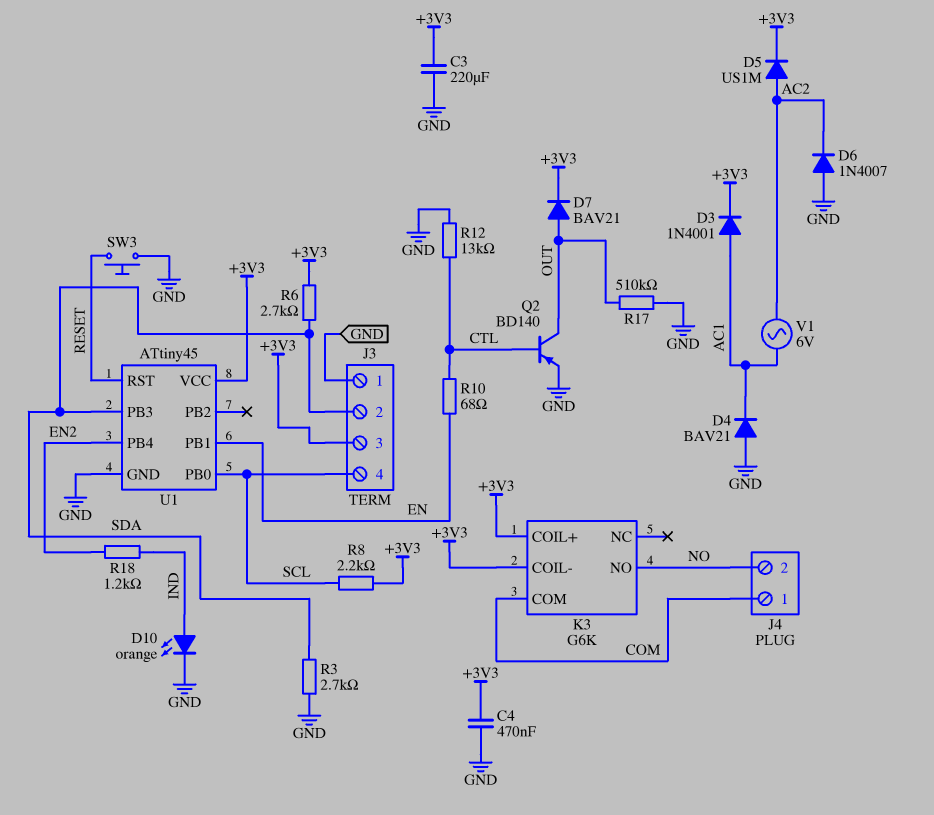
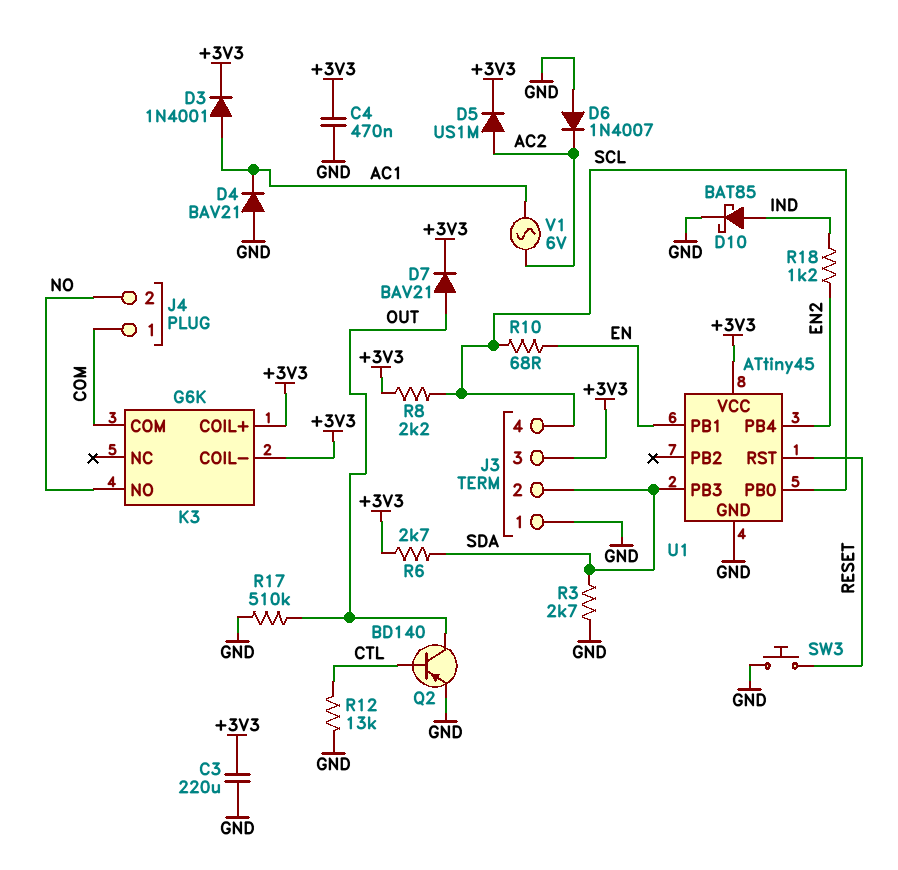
D10: LED orange (A IND, K GND) -> schottky BAT85 (A IND, K GND)
R10: 68 (CTL, EN) -> 68 (EN, SCL)

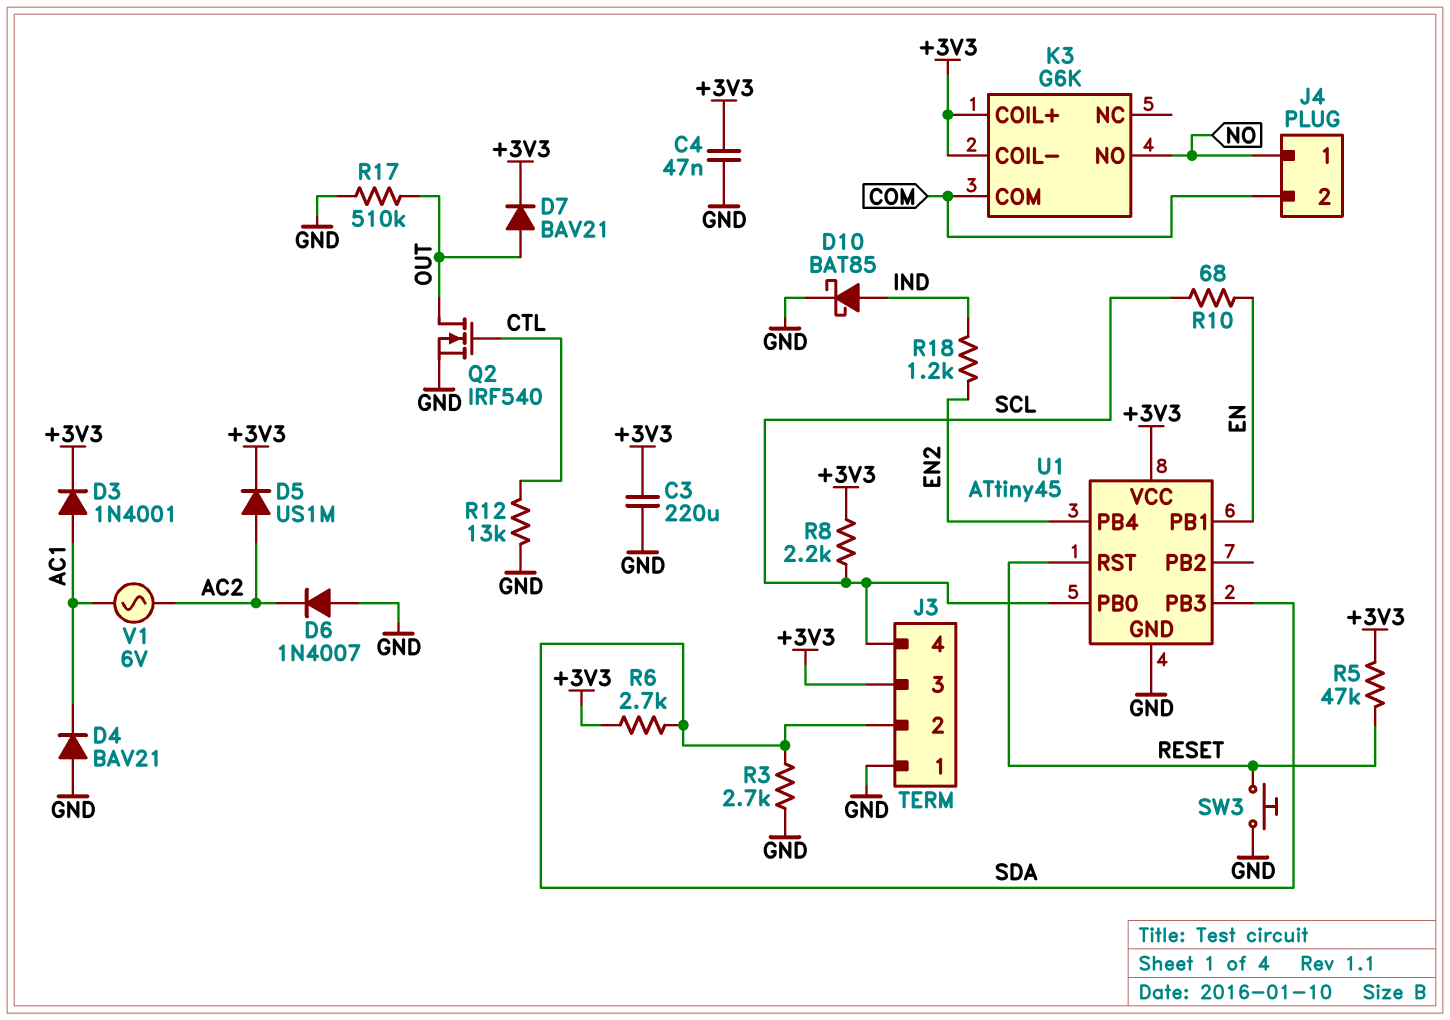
C4: 470nF (+3V3, GND) -> 47nF (+3V3, GND)
J4 pin 1: COM -> NO
J4 pin 2: NO -> COM
Q2: PNP BD140 (B CTL, C OUT, E GND) -> NMOS IRF540 (G CTL, D OUT, S GND)
R5: none -> 47k (+3V3, RESET)

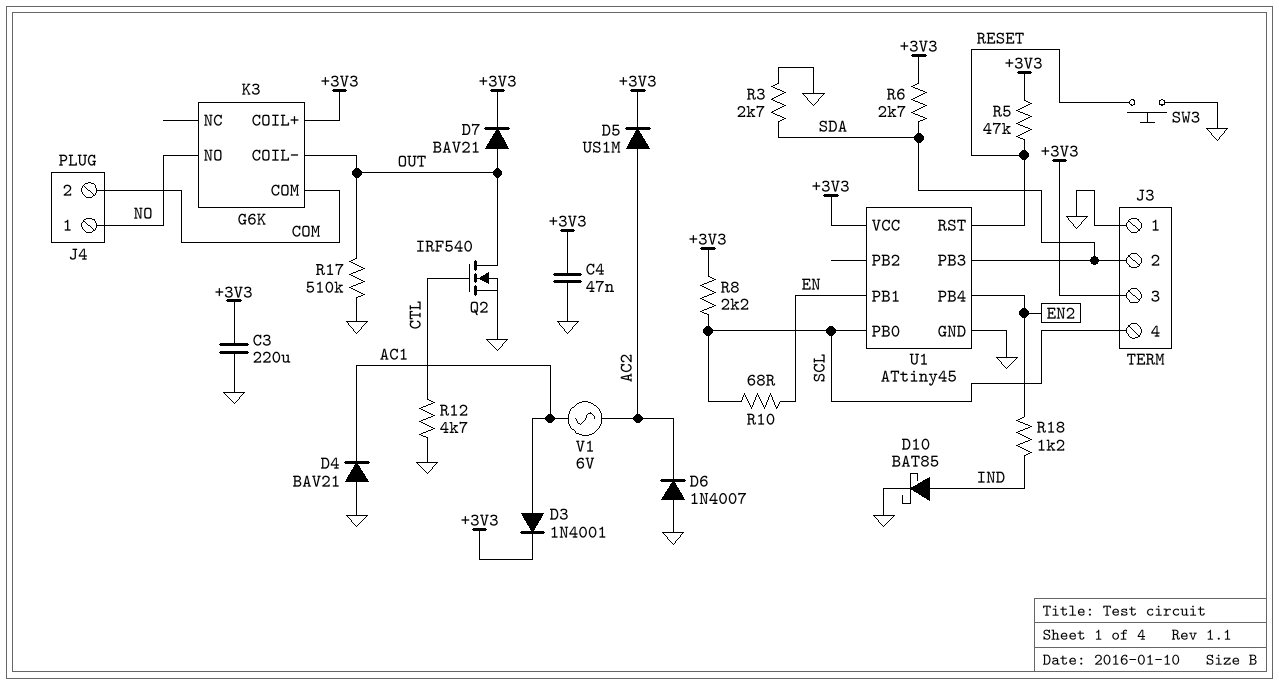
K3 pin COIL-: +3V3 -> OUT
R12: 13k (CTL, GND) -> 4.7k (CTL, GND)

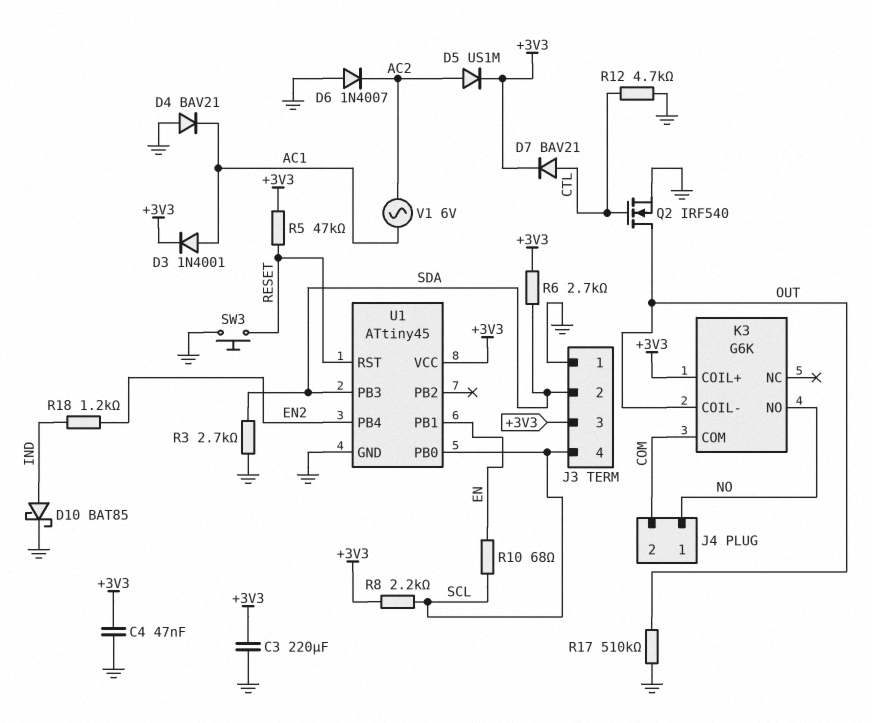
D7: diode BAV21 (A OUT, K +3V3) -> diode BAV21 (A CTL, K +3V3)

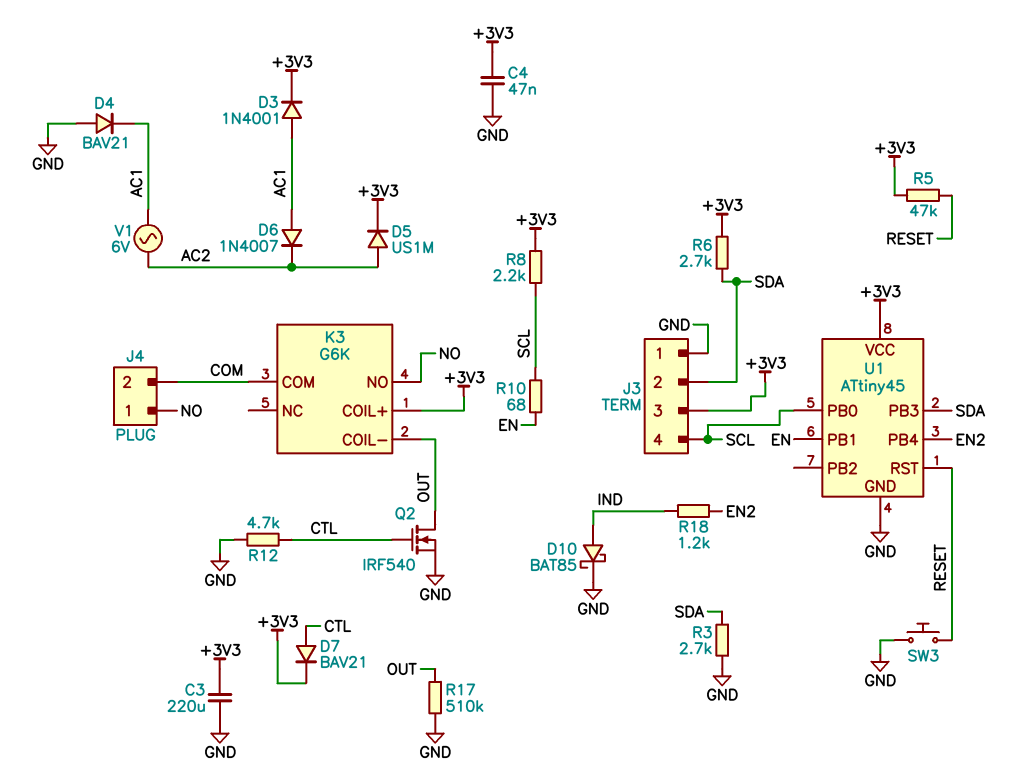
D6: diode 1N4007 (A GND, K AC2) -> diode 1N4007 (A AC1, K AC2)

